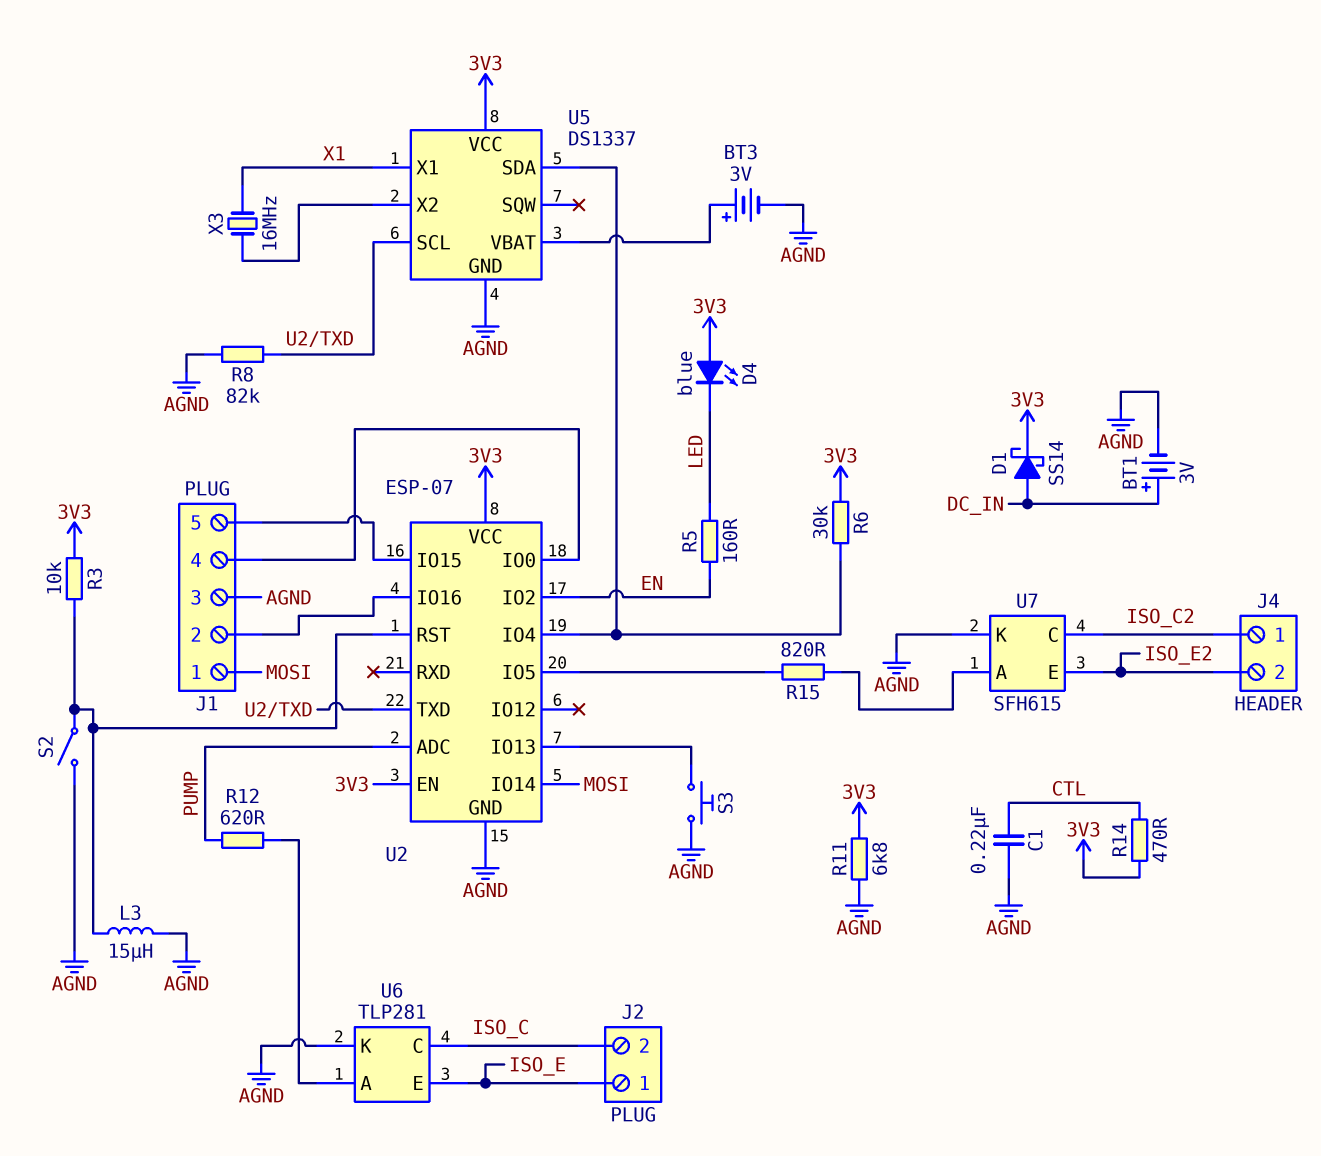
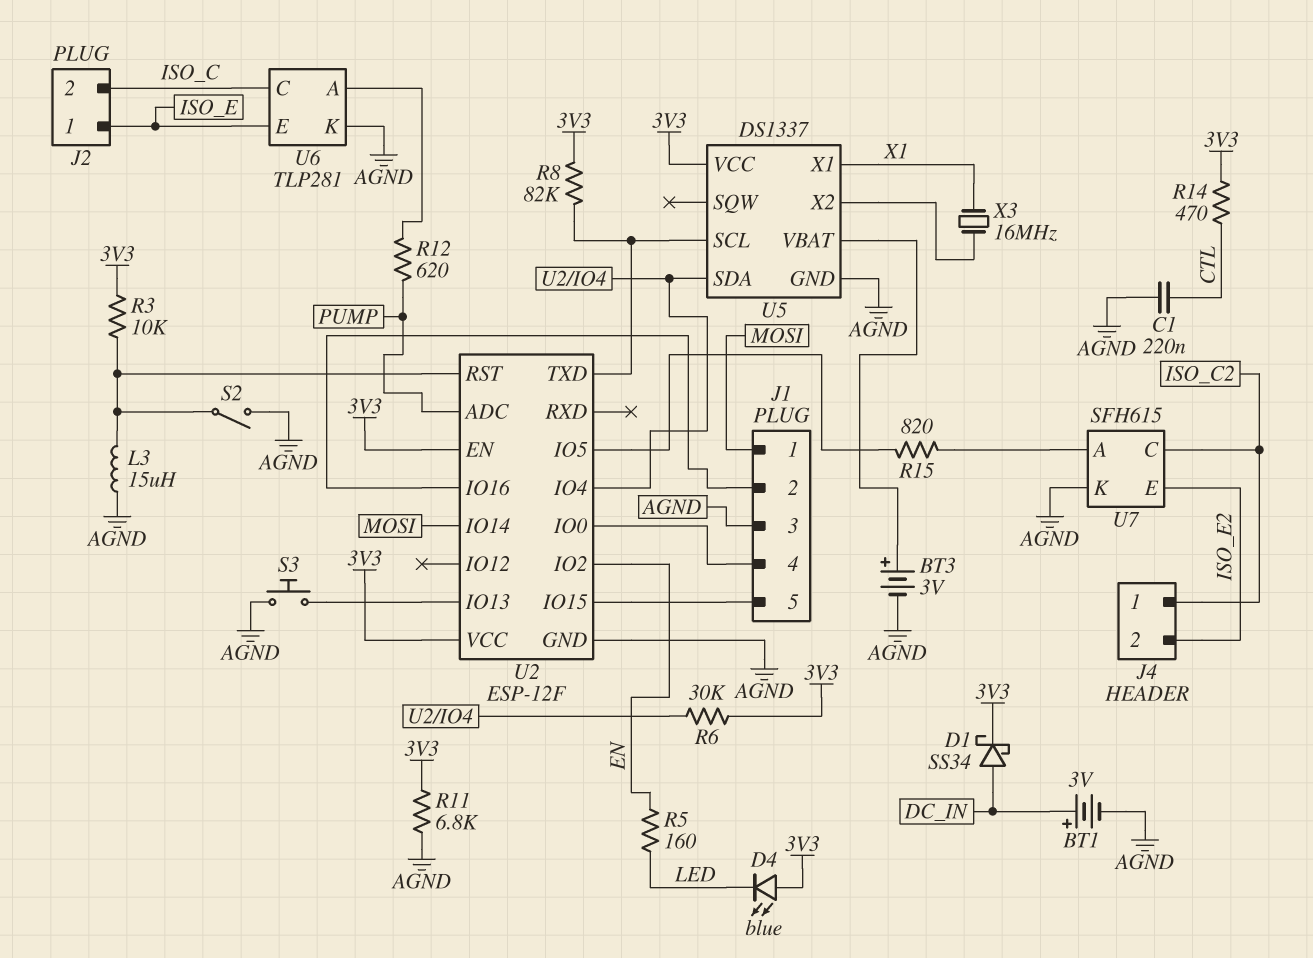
D1: schottky SS14 (A DC_IN, K 3V3) -> schottky SS34 (A DC_IN, K 3V3)
R8: 82k (AGND, U2/TXD) -> 82k (3V3, U2/TXD)
U2: ESP-07 -> ESP-12F

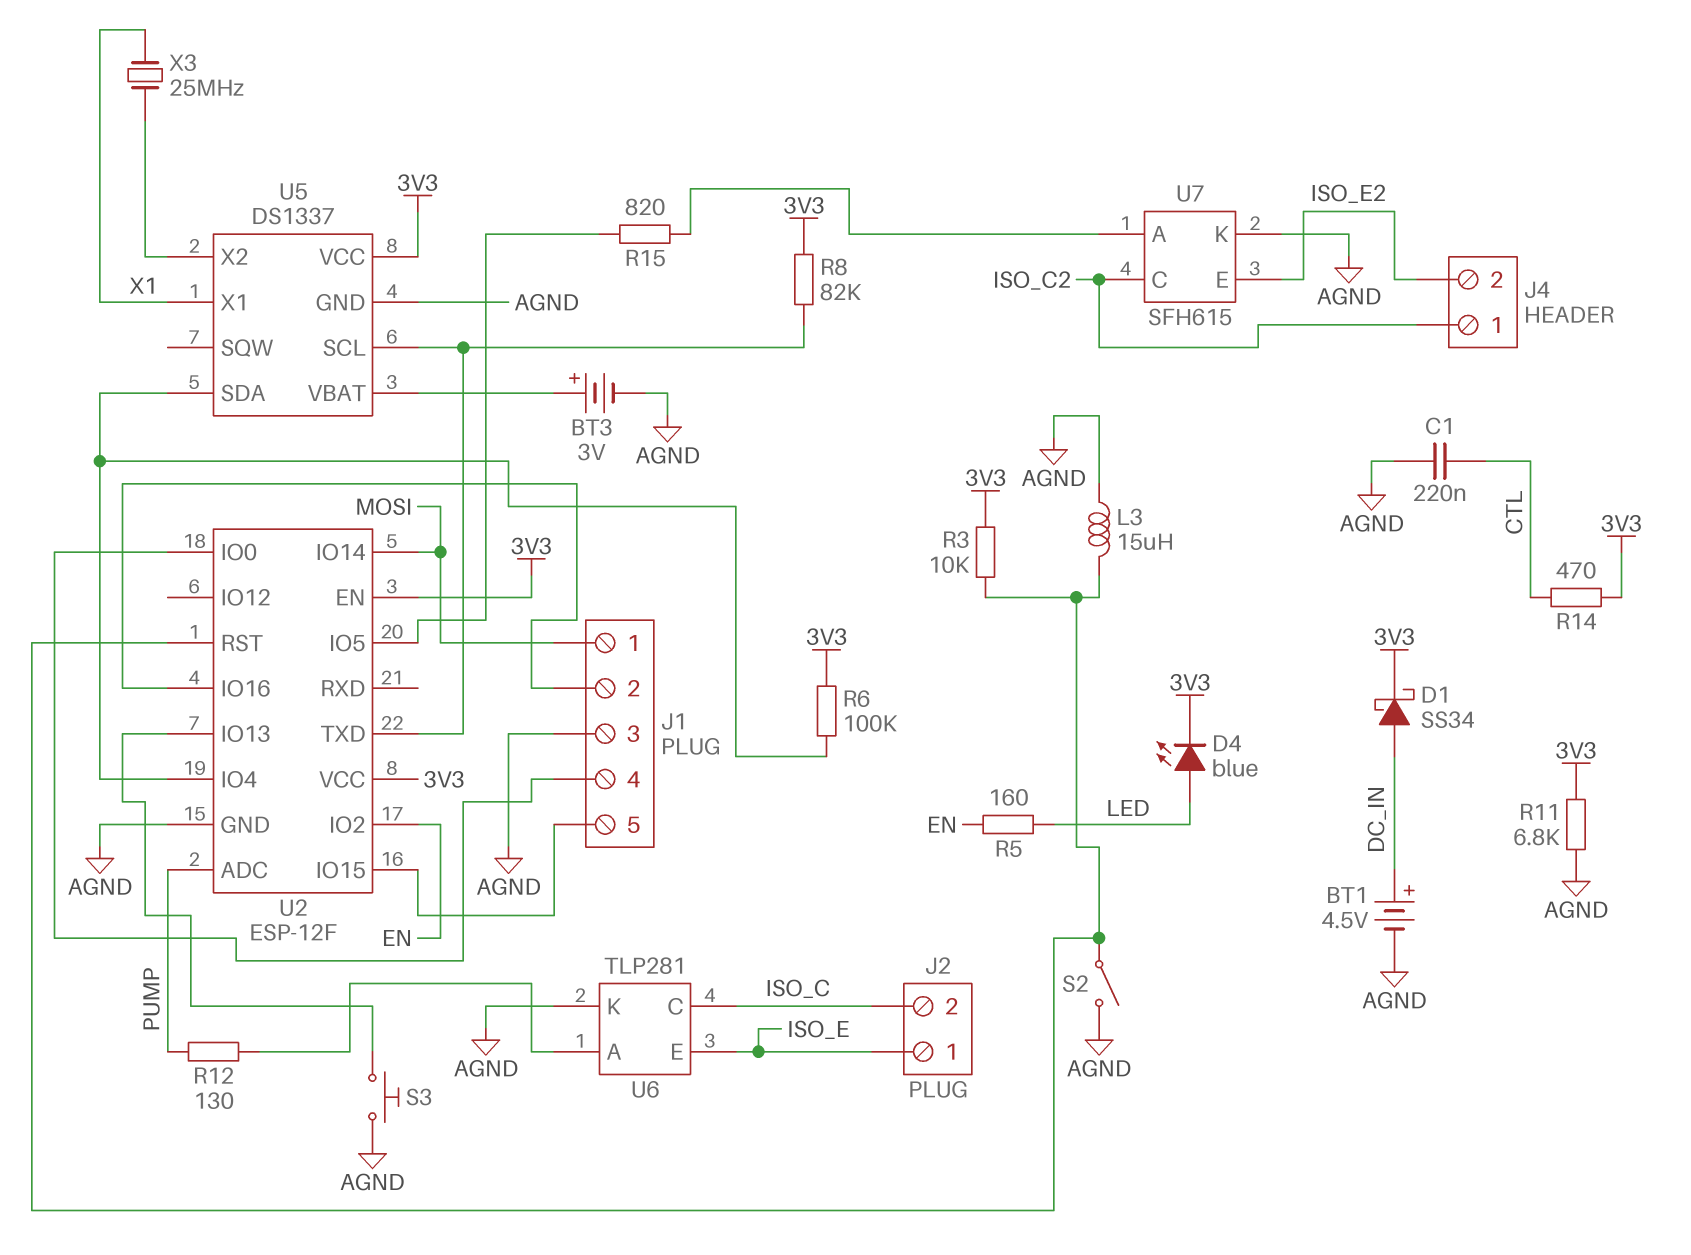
BT1: 3V (plus DC_IN, minus AGND) -> 4.5V (plus DC_IN, minus AGND)
D4: LED blue (A 3V3, K LED) -> LED blue (A LED, K 3V3)
R6: 30k (3V3, U2/IO4) -> 100k (3V3, U2/IO4)
R12: 620 (PUMP, U6/A) -> 130 (PUMP, U6/A)
X3: 16MHz (U5/X2, X1) -> 25MHz (U5/X2, X1)

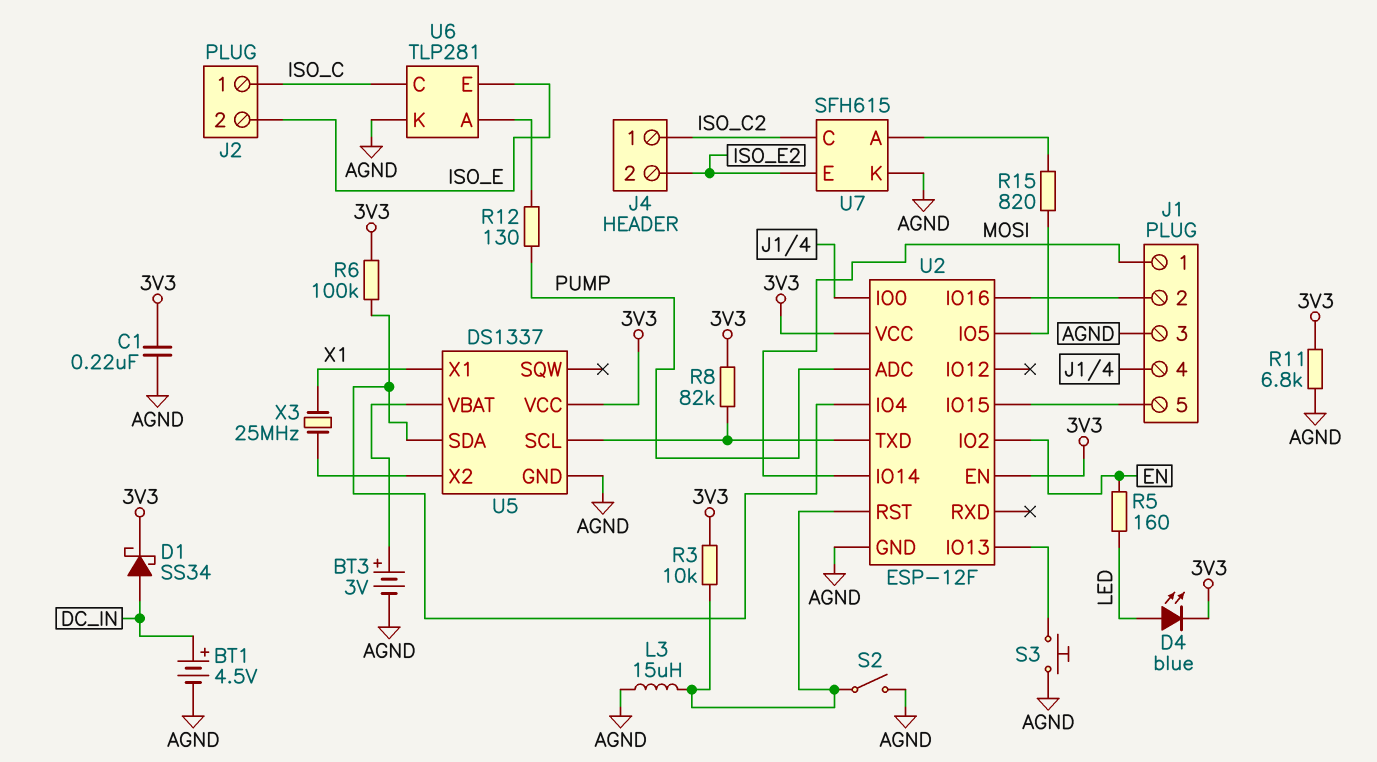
C1: 220nF (AGND, CTL) -> 220nF (3V3, AGND)
J2 pin 1: ISO_E -> ISO_C
J2 pin 2: ISO_C -> ISO_E
R14: 470 (3V3, CTL) -> none

